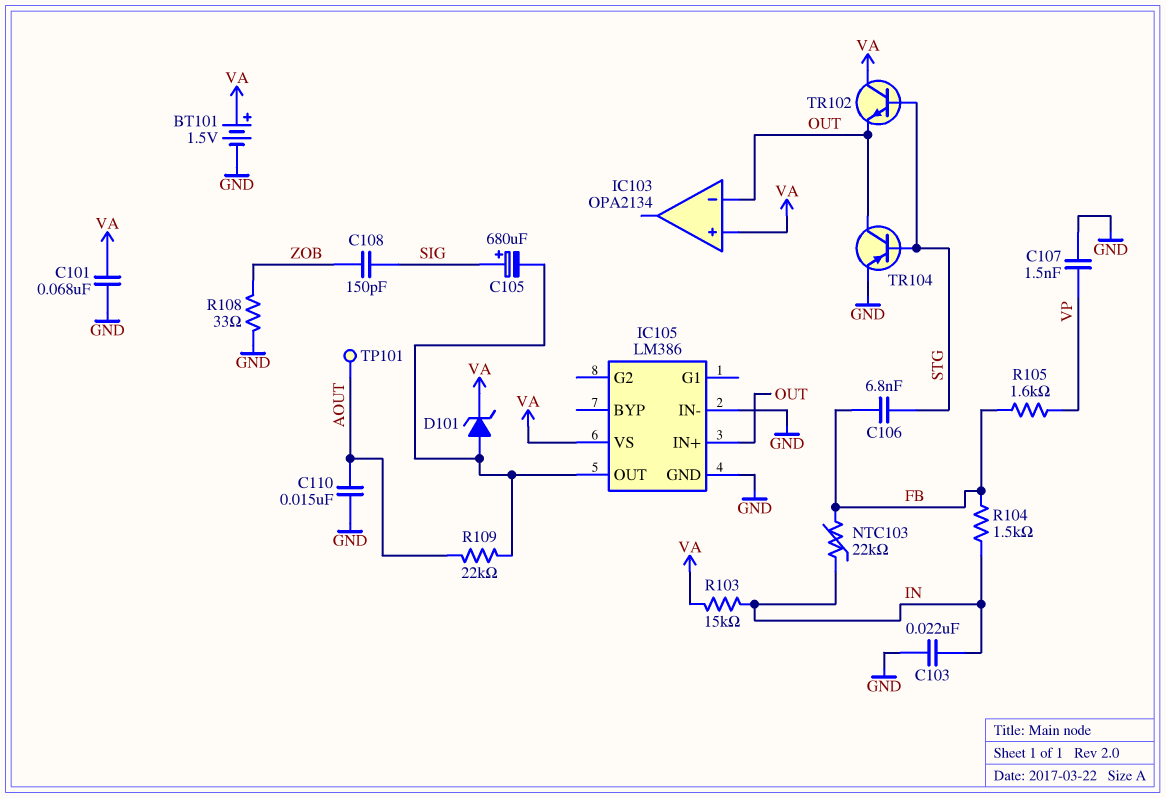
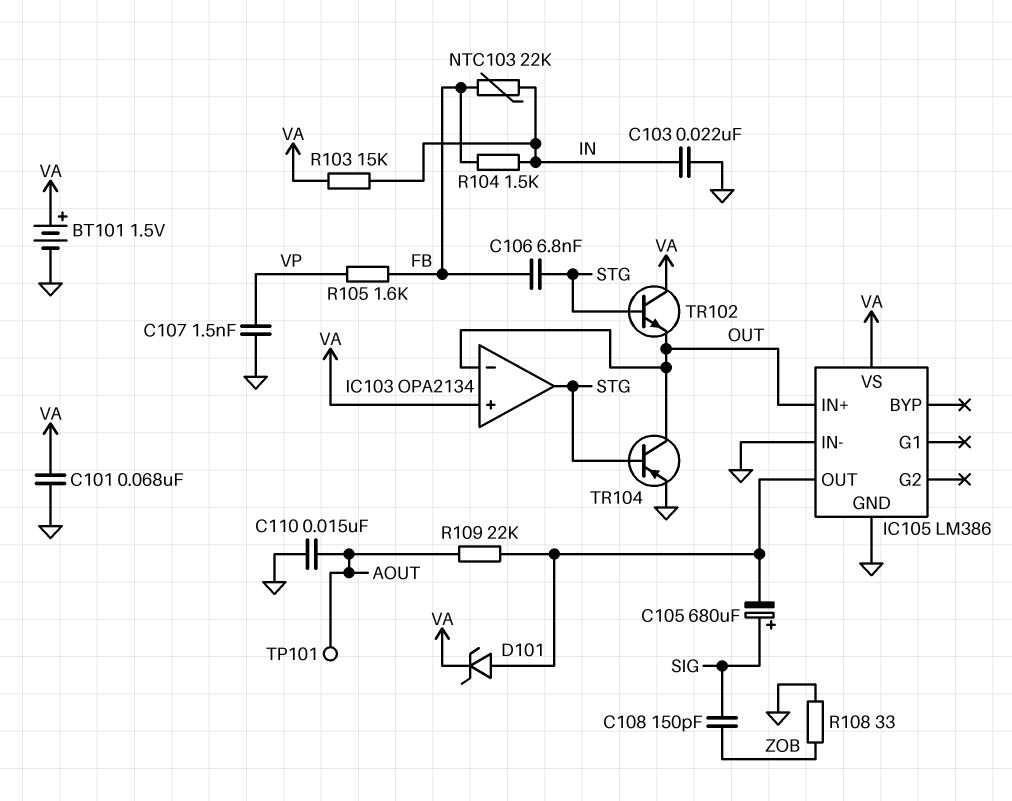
IC103 pin out: none -> STG

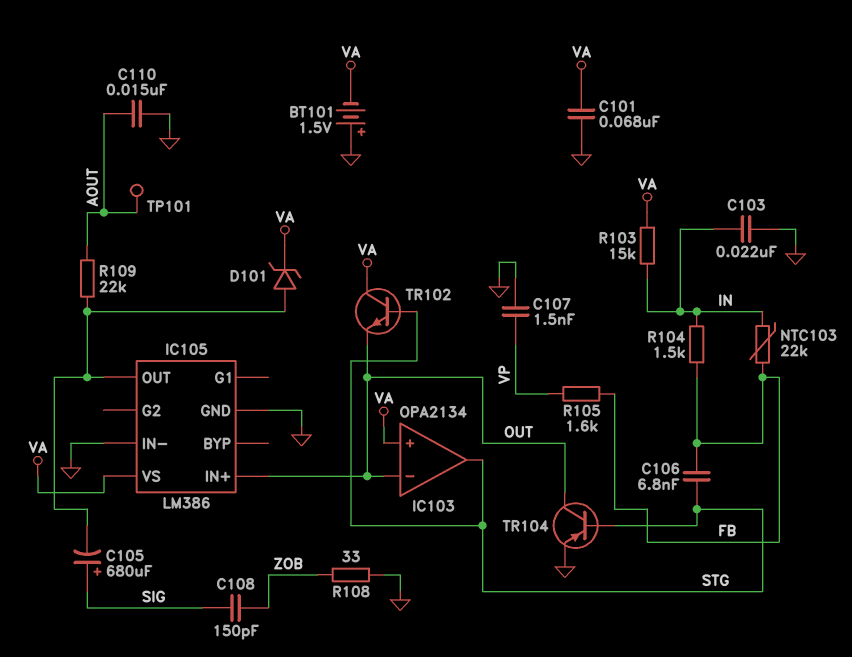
BT101: 1.5V (plus VA, minus GND) -> 1.5V (plus GND, minus VA)

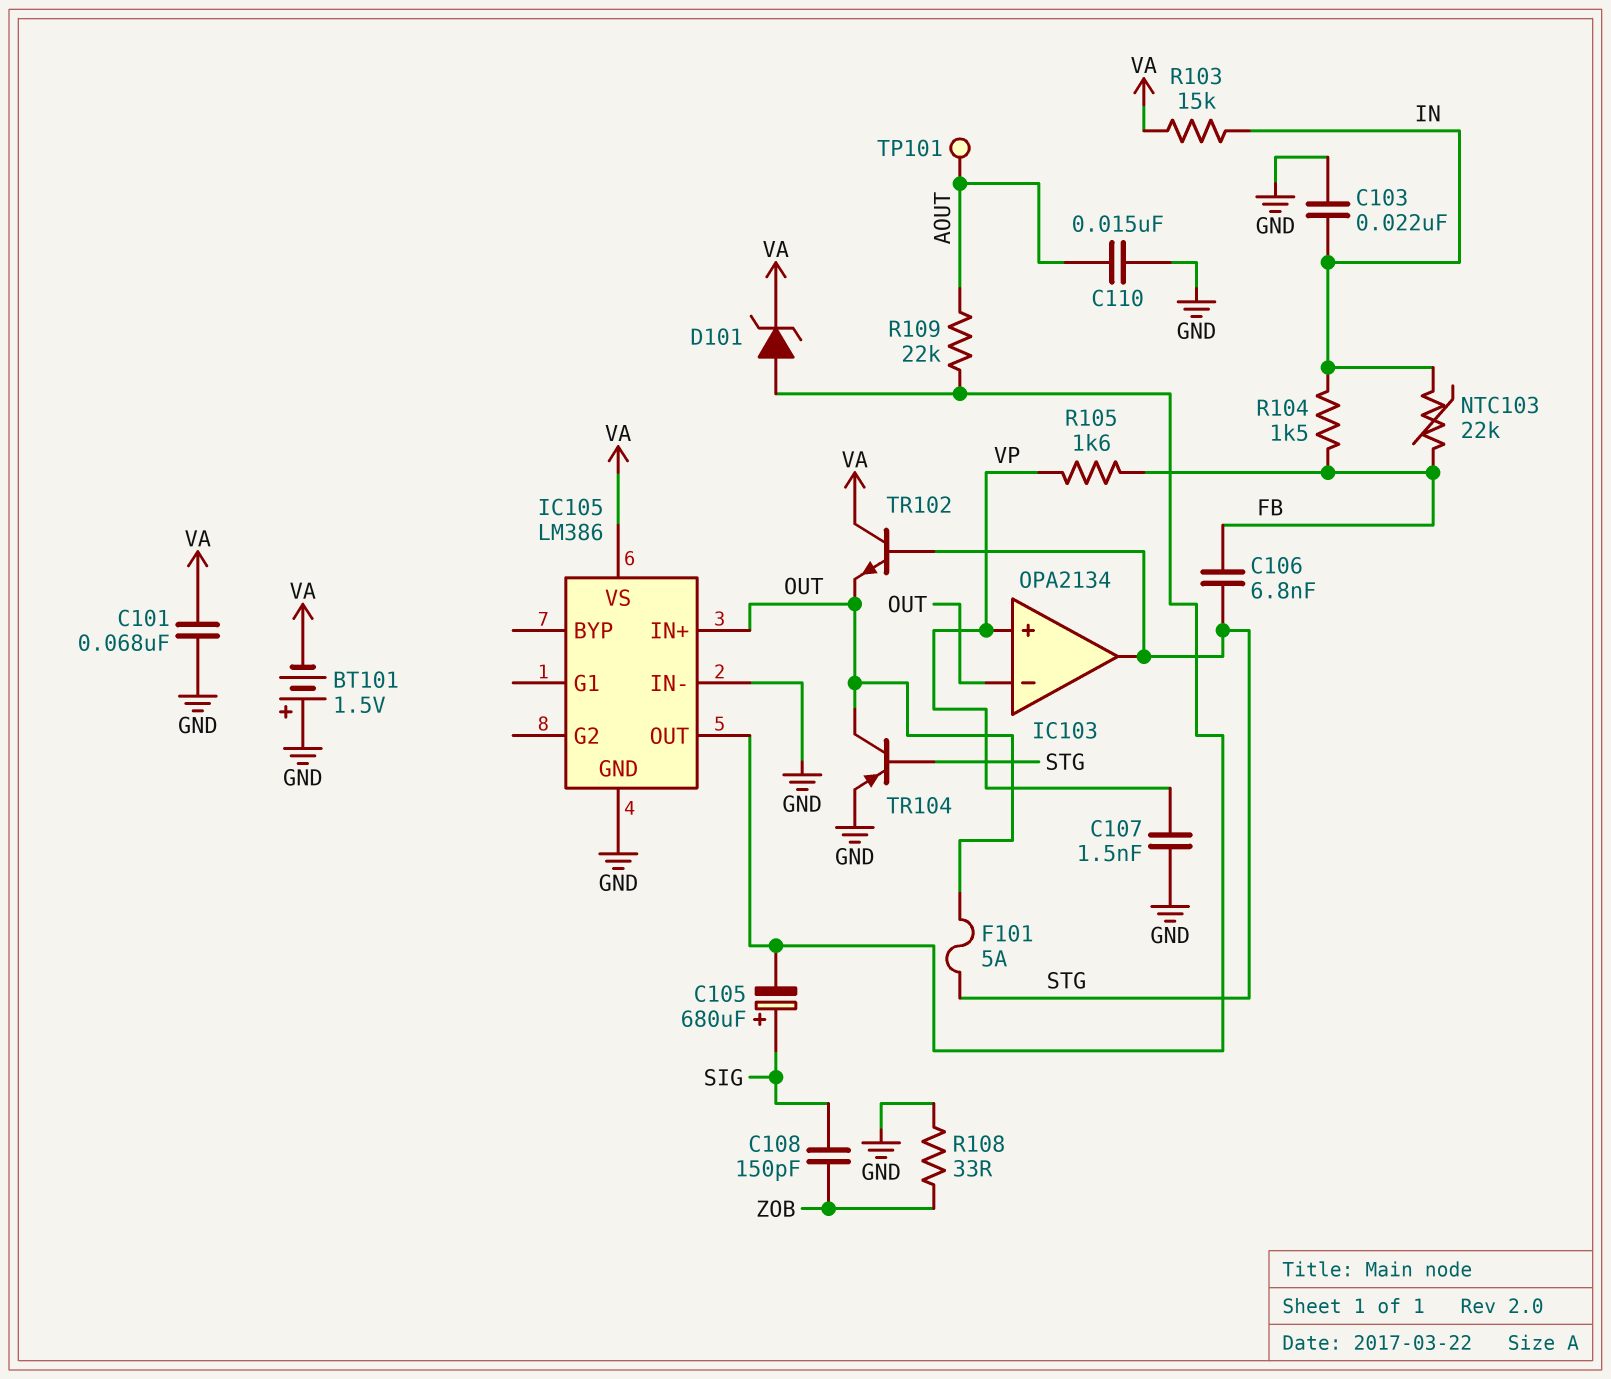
F101: none -> 5A (OUT, STG)
IC103 pin in+: VA -> VP

